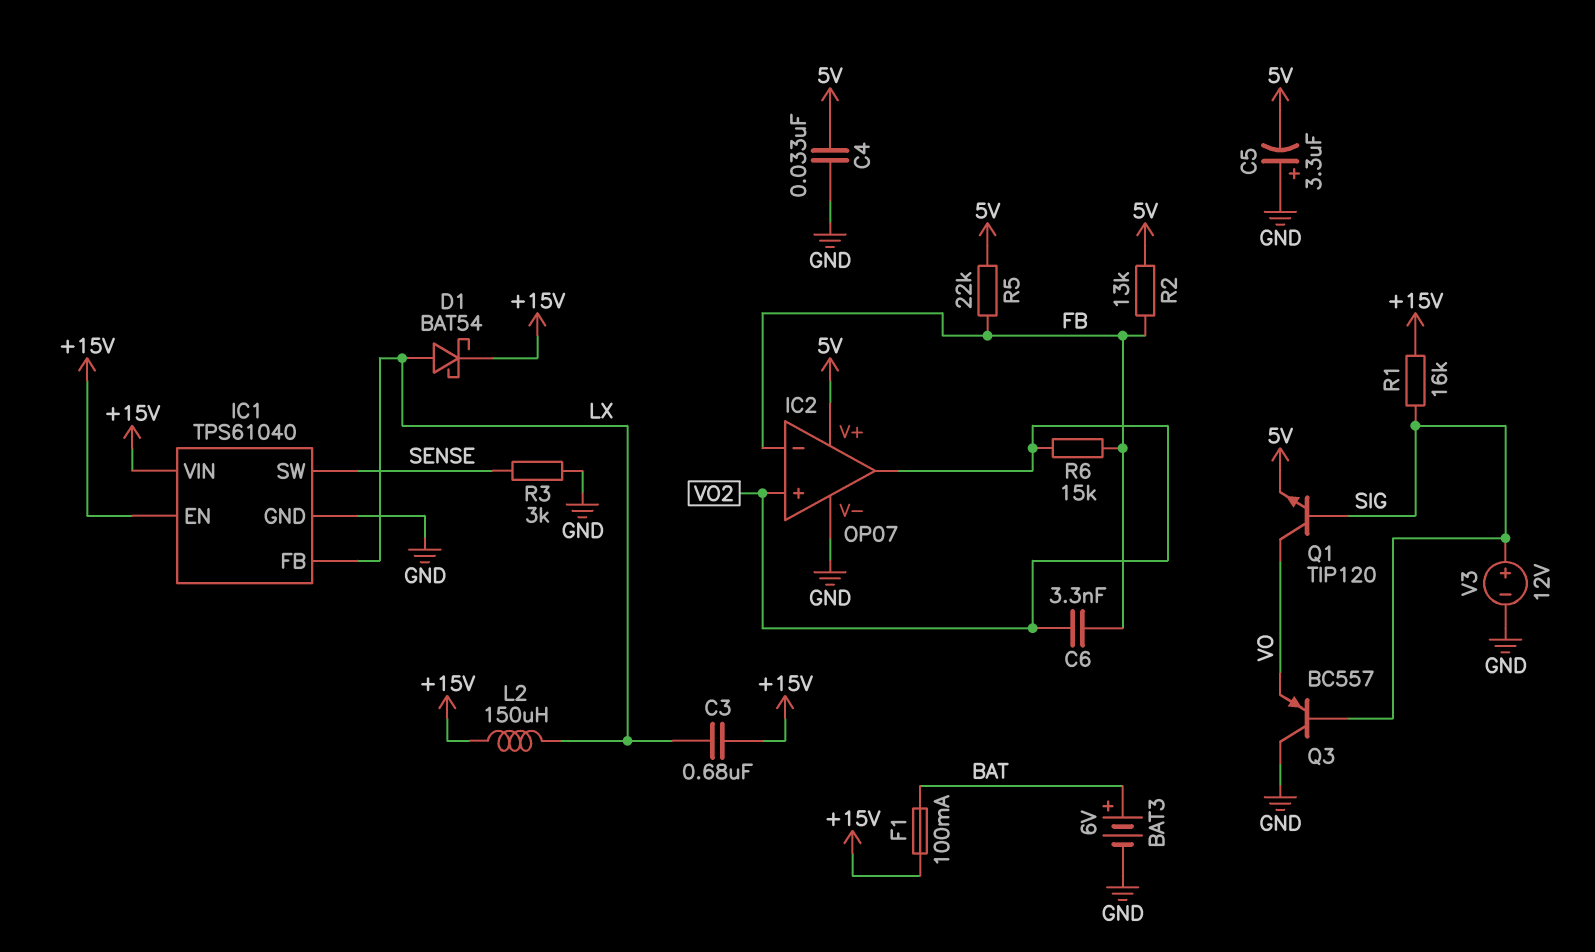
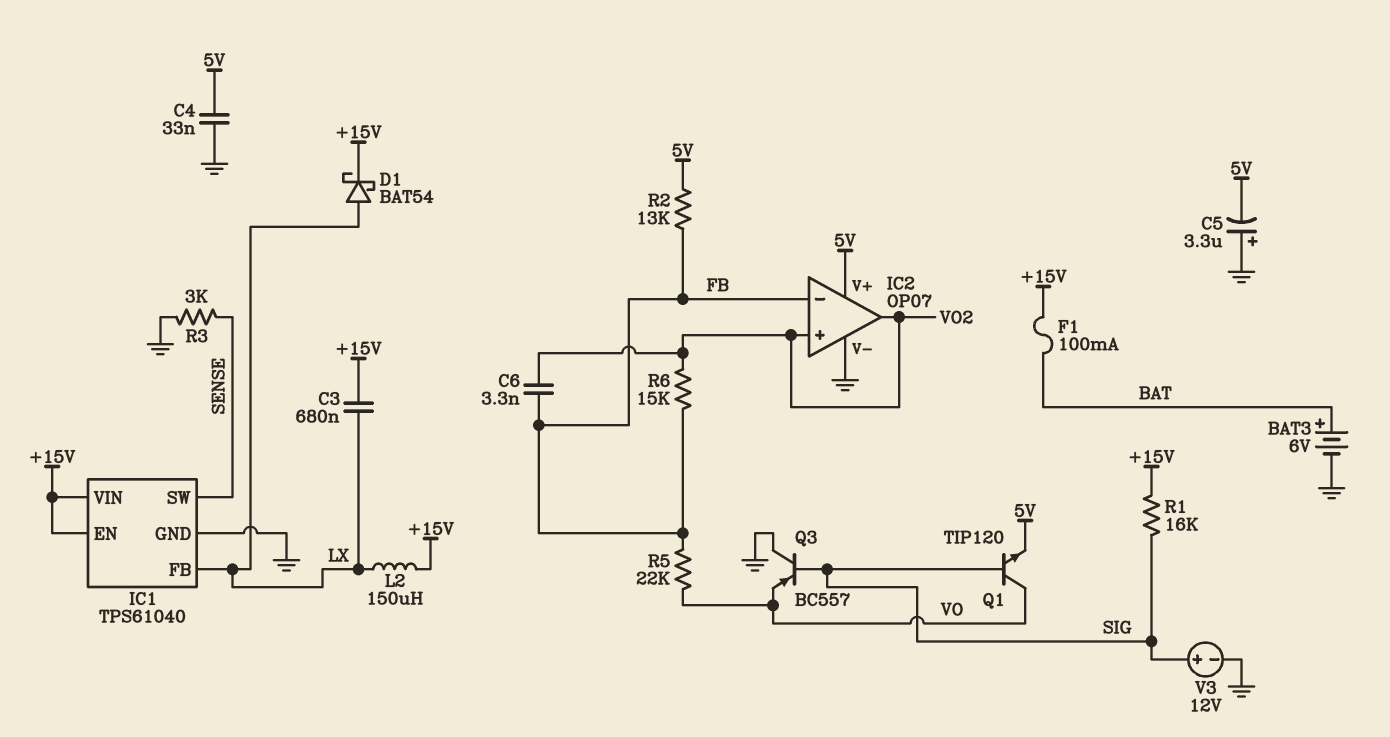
R5: 22k (5V, FB) -> 22k (FB, VO)

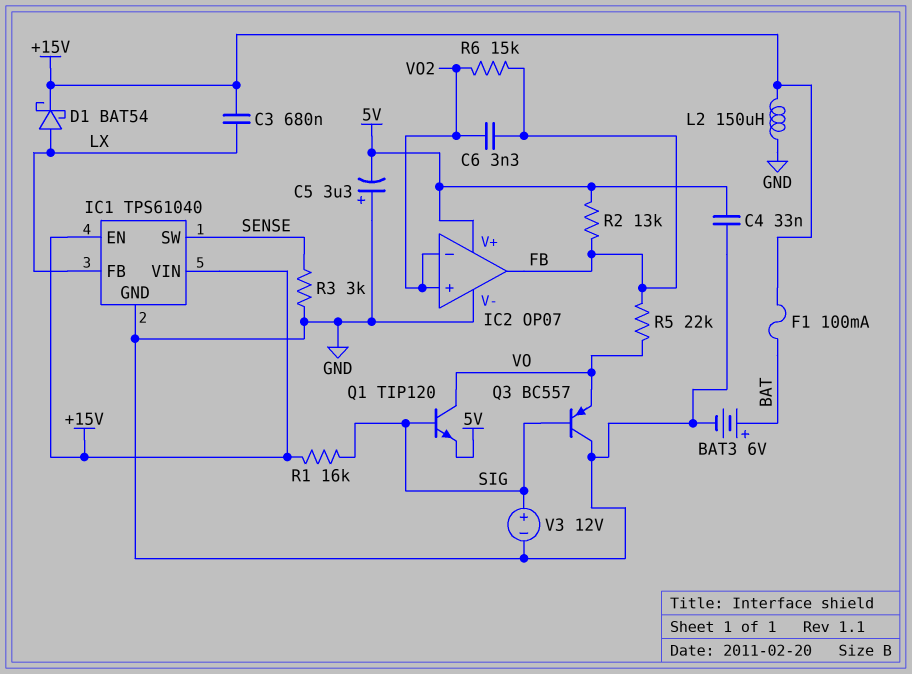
IC2 pin in-: FB -> VO2
IC2 pin out: VO2 -> FB
L2: 150uH (+15V, LX) -> 150uH (+15V, GND)

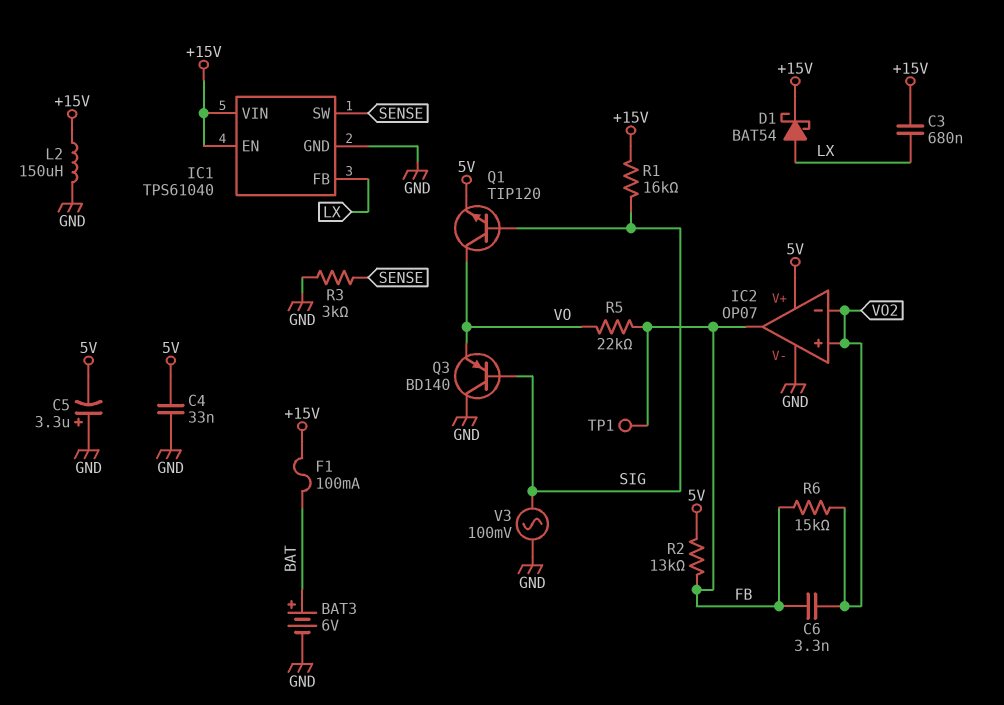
Q3: PNP BC557 (B SIG, C GND, E VO) -> PNP BD140 (B SIG, C GND, E VO)
TP1: none -> test point (FB)
V3: 12V (plus SIG, minus GND) -> AC 100mV (GND, SIG)

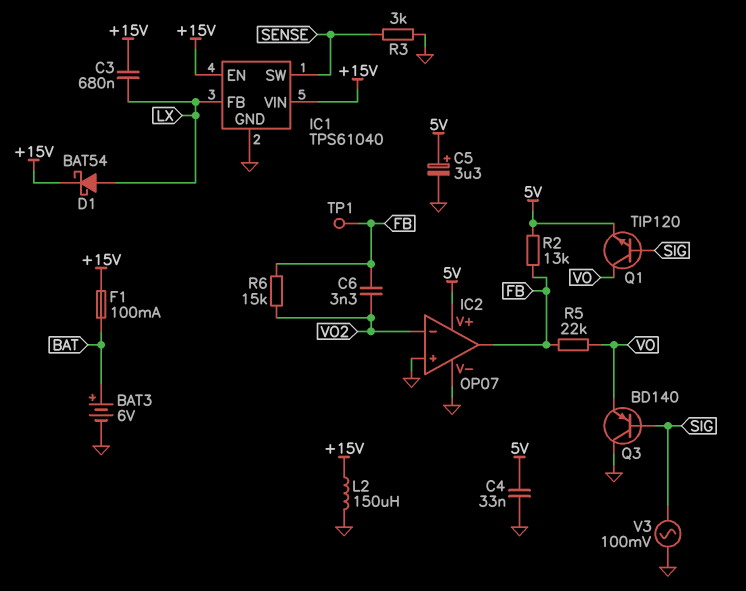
C5: 3.3uF (plus GND, minus 5V) -> 3.3uF (plus 5V, minus GND)
IC2 pin in+: VO2 -> GND
R1: 16k (+15V, SIG) -> none

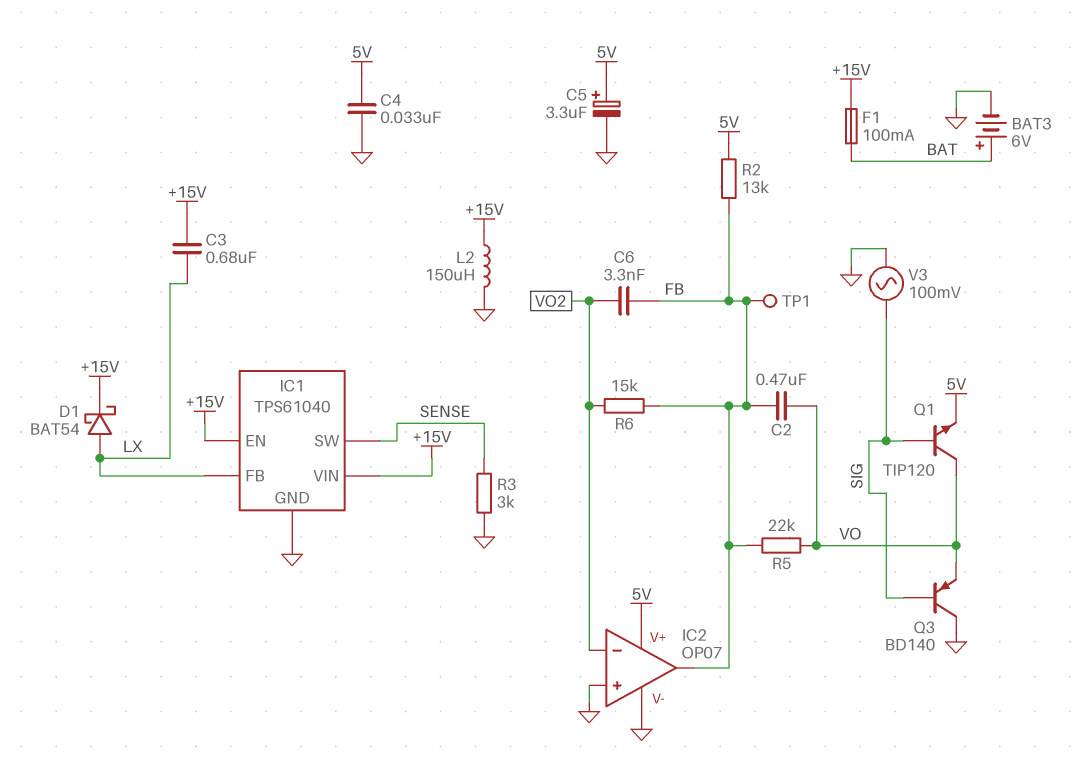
C2: none -> 470nF (FB, VO)

